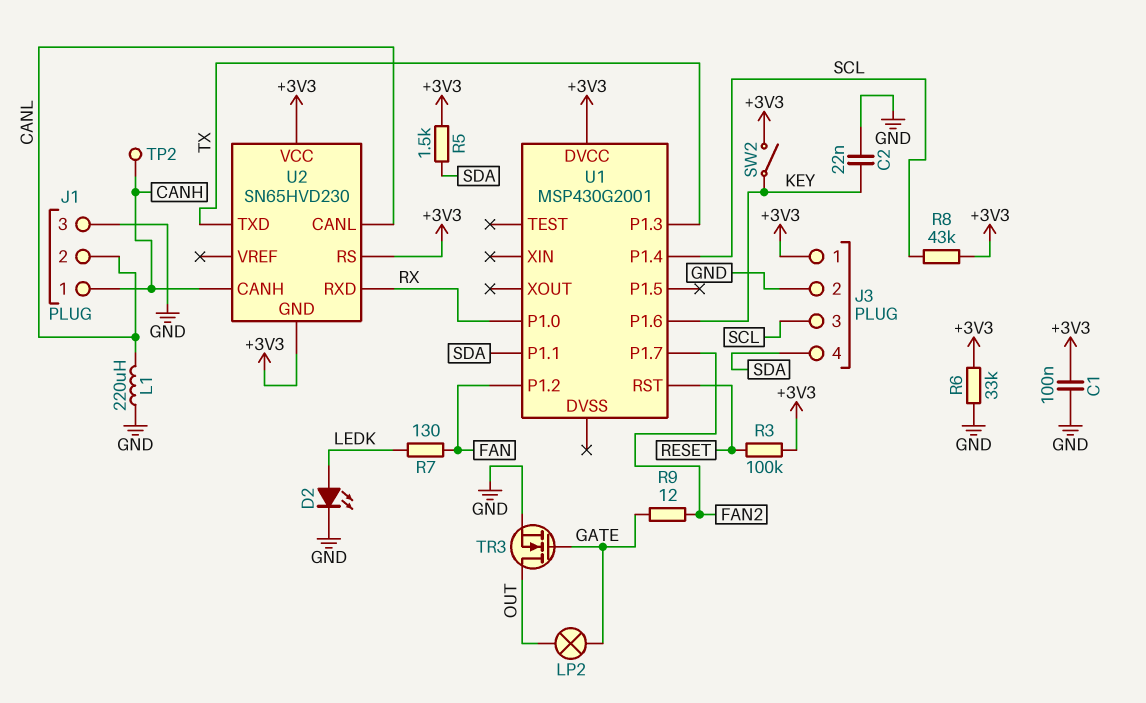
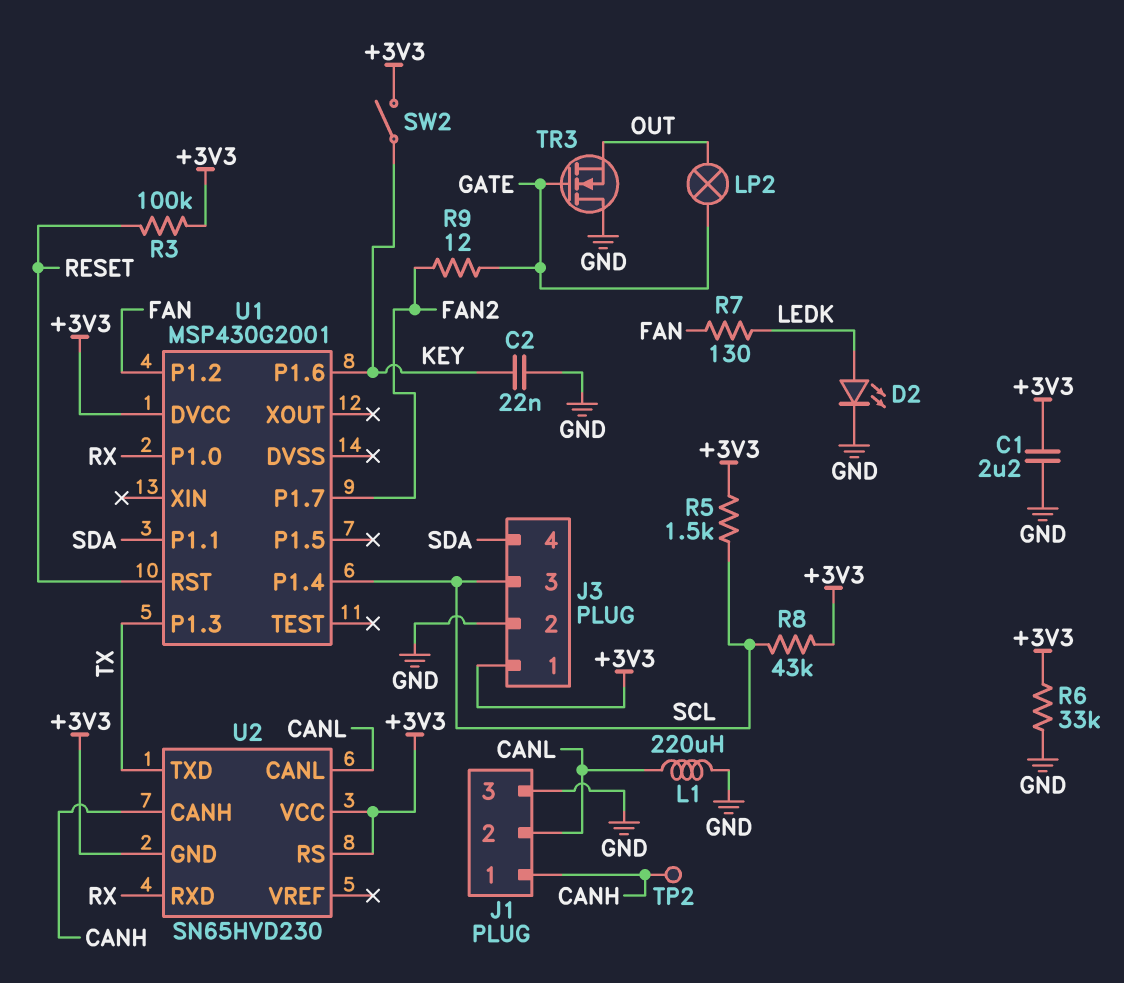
C1: 100nF (+3V3, GND) -> 2.2uF (+3V3, GND)
R5: 1.5k (+3V3, SDA) -> 1.5k (+3V3, SCL)
TR3: NMOS (G GATE, D OUT, S GND) -> NMOS (G GATE, D GND, S OUT)

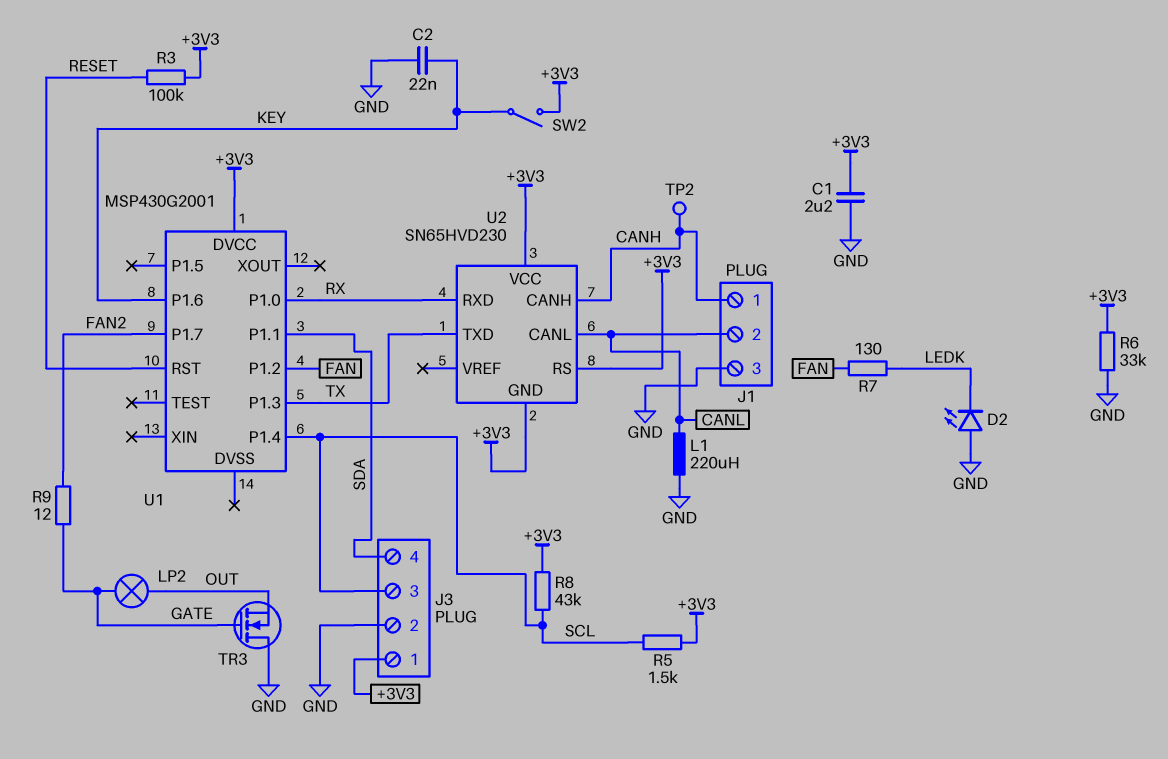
D2: LED (A LEDK, K GND) -> LED (A GND, K LEDK)

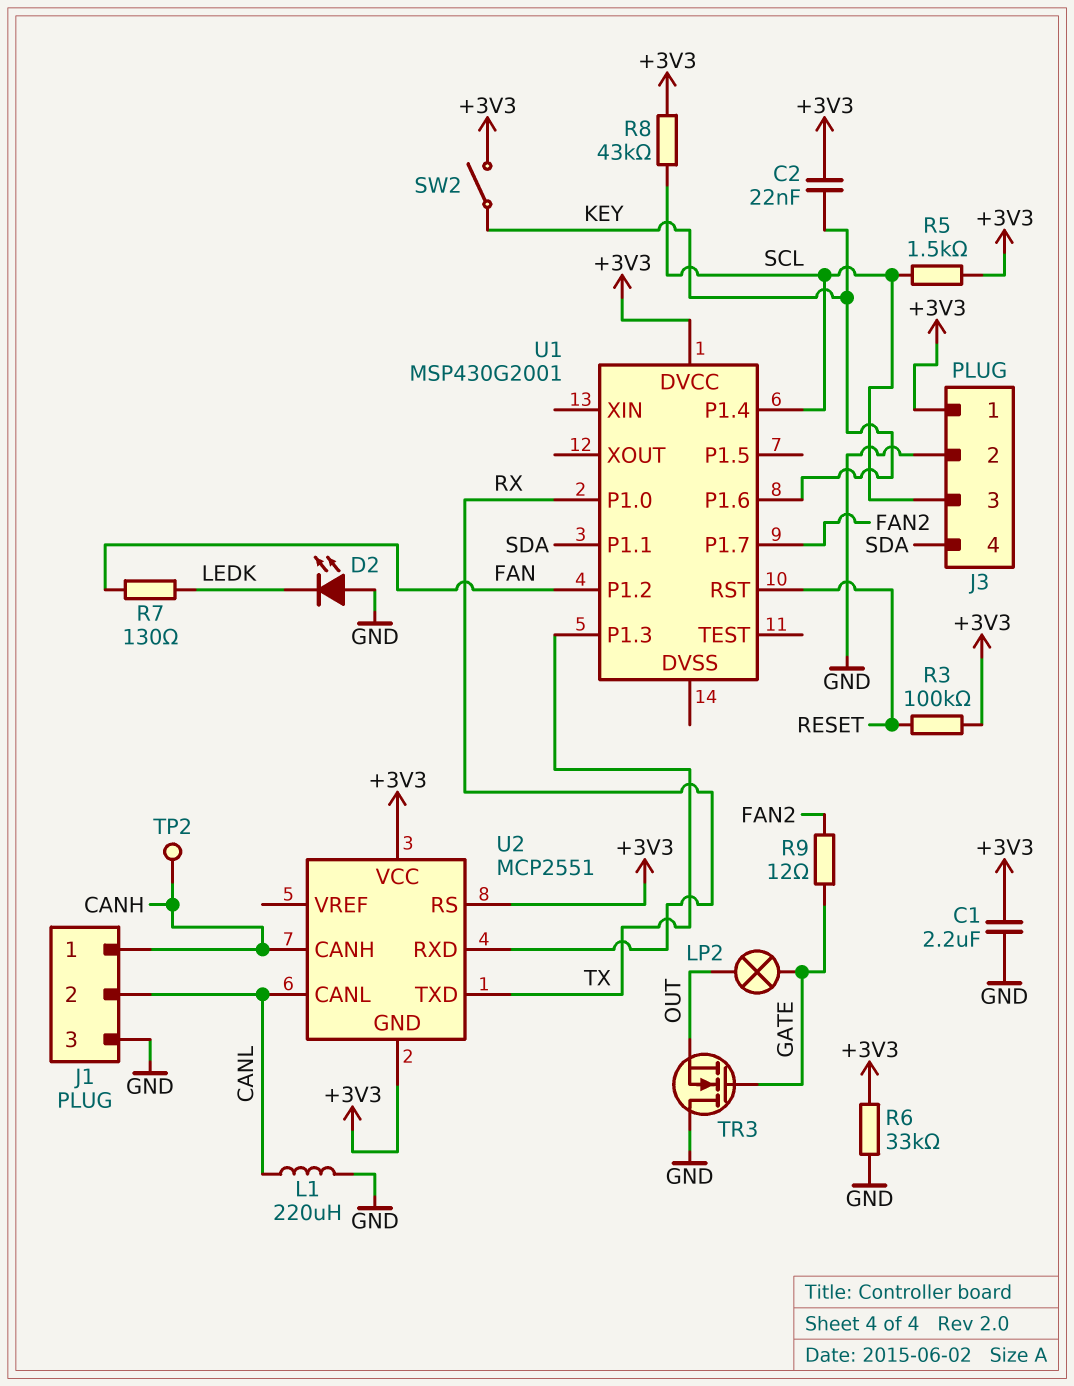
C2: 22nF (GND, KEY) -> 22nF (+3V3, KEY)
U2: SN65HVD230 -> MCP2551

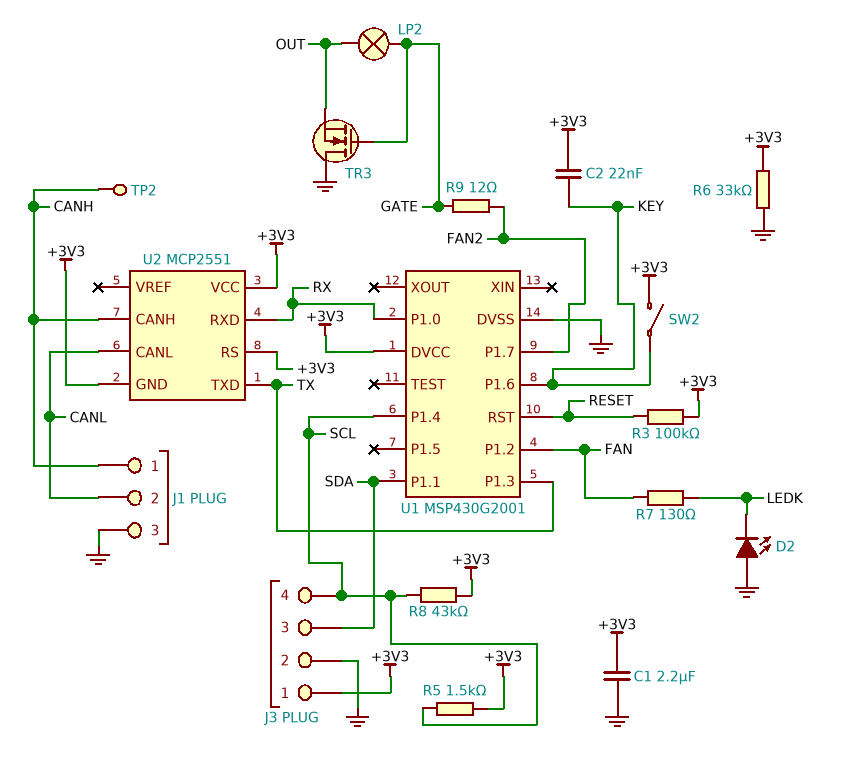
J3 pin 3: SCL -> SDA
J3 pin 4: SDA -> SCL
L1: 220uH (CANL, GND) -> none
U1 pin DVSS: none -> GND

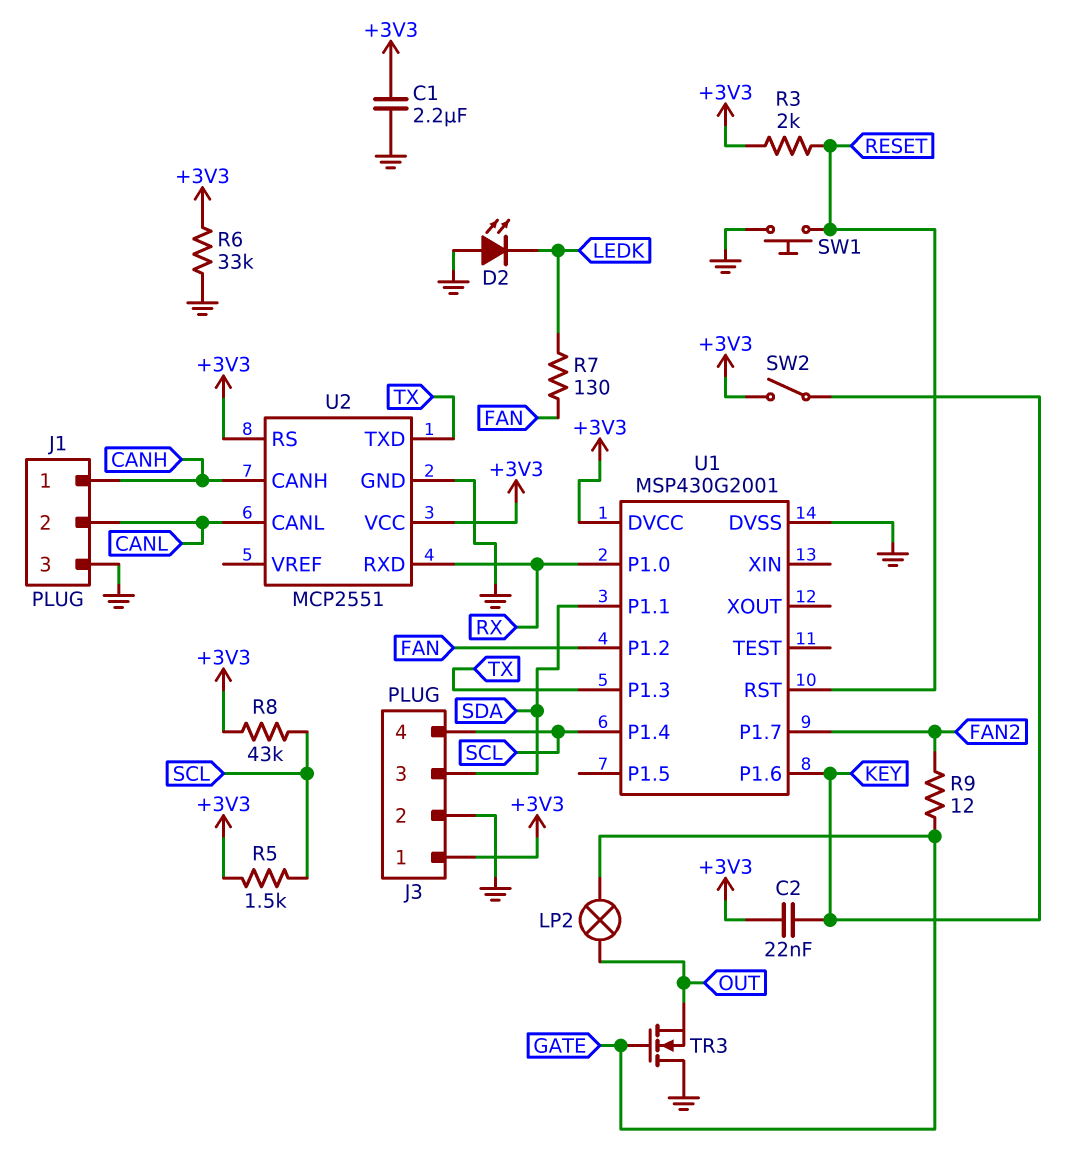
R3: 100k (+3V3, RESET) -> 2k (+3V3, RESET)
SW1: none -> button (GND, RESET)
TP2: test point (CANH) -> none
U2 pin GND: +3V3 -> GND

